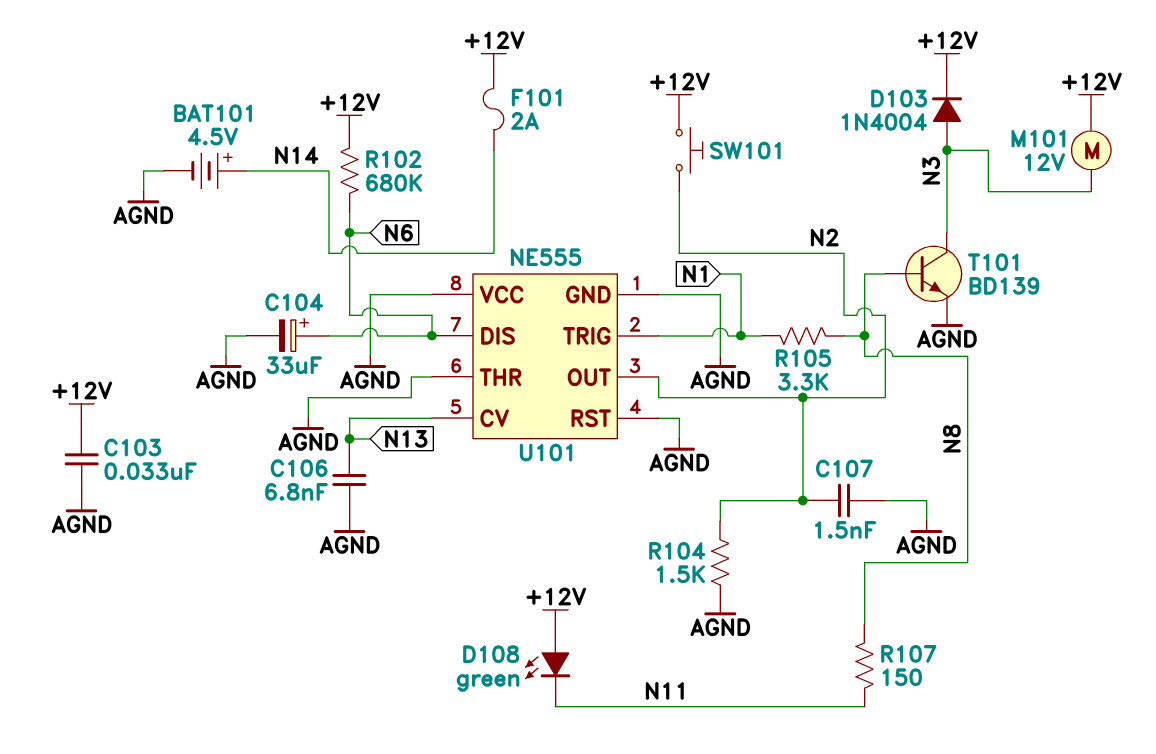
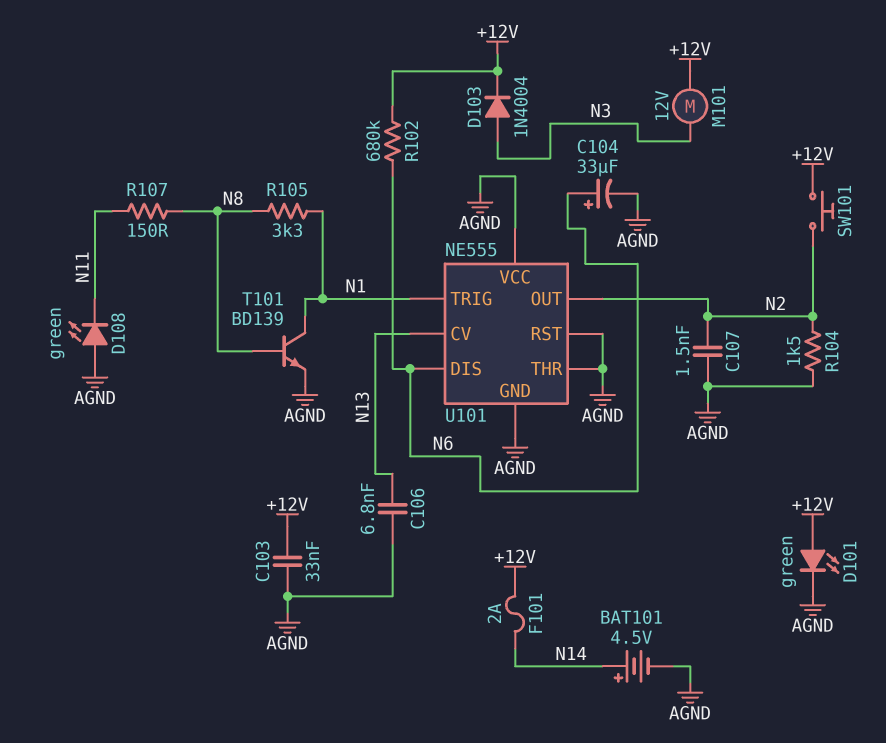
D101: none -> LED green (A +12V, K AGND)
D108: LED green (A +12V, K N11) -> LED green (A AGND, K N11)
T101: NPN BD139 (B N8, C N3, E AGND) -> NPN BD139 (B N8, C N1, E AGND)

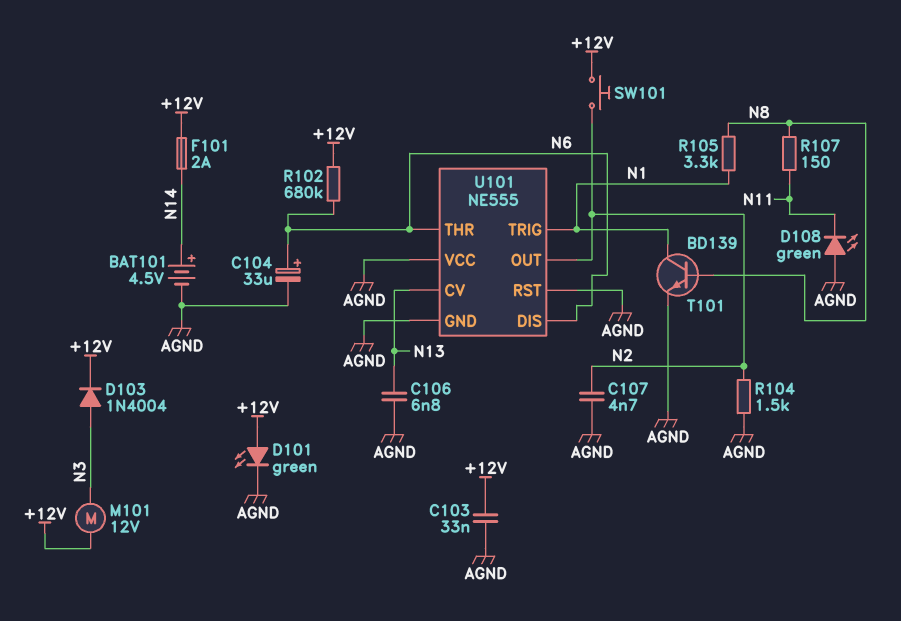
C107: 1.5nF (AGND, N2) -> 4.7nF (AGND, N2)
U101 pin THR: AGND -> N6

